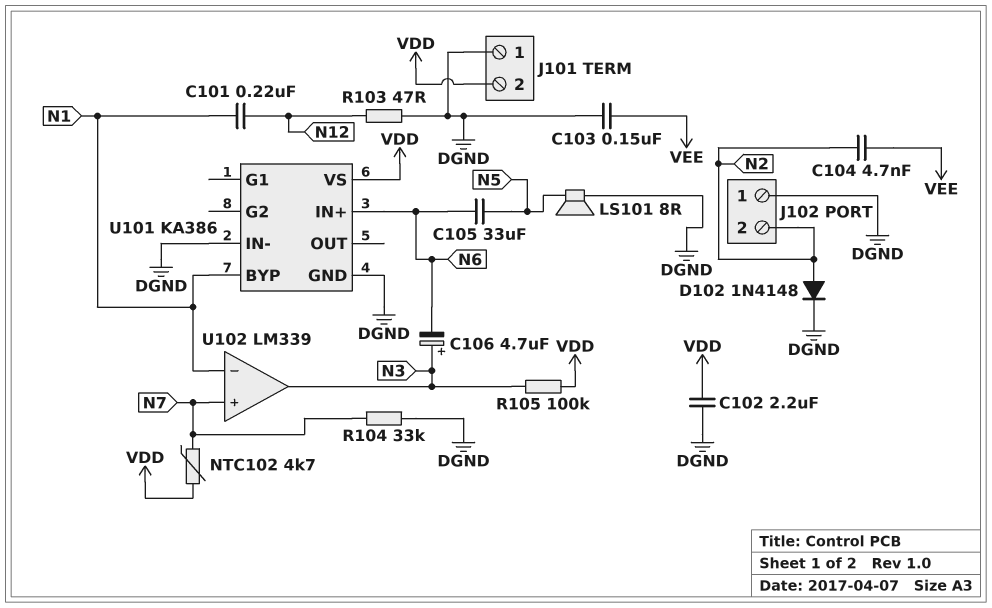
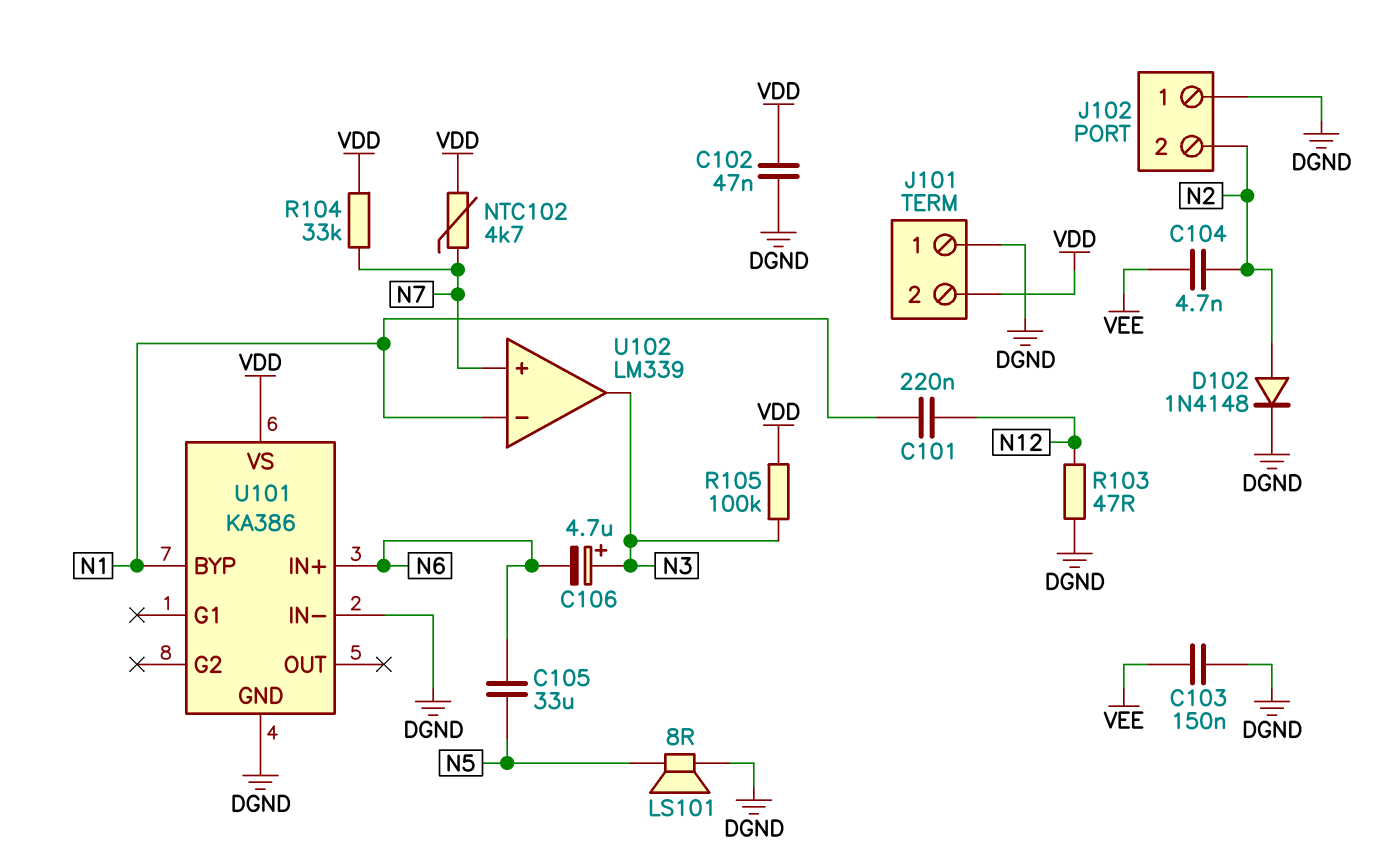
C102: 2.2uF (DGND, VDD) -> 47nF (DGND, VDD)
R104: 33k (DGND, N7) -> 33k (N7, VDD)

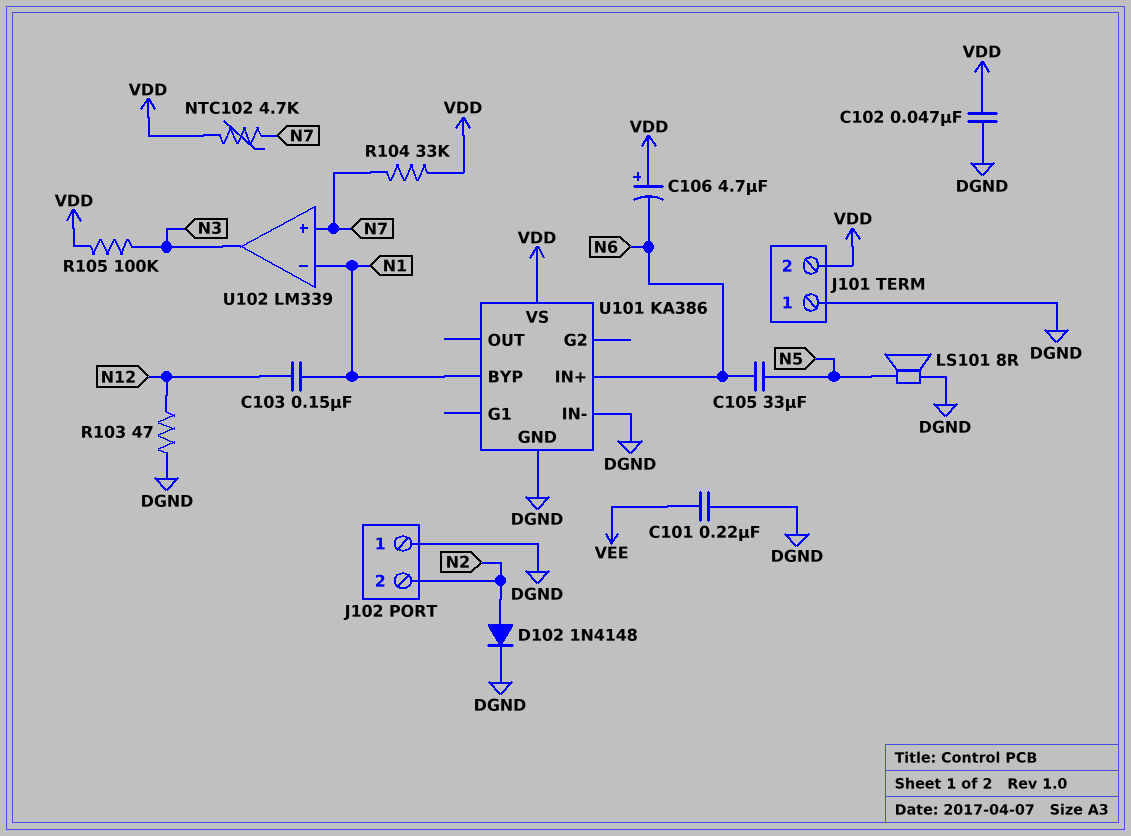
C101: 220nF (N1, N12) -> 220nF (DGND, VEE)
C103: 150nF (DGND, VEE) -> 150nF (N1, N12)
C104: 4.7nF (N2, VEE) -> none
C106: 4.7uF (plus N3, minus N6) -> 4.7uF (plus VDD, minus N6)

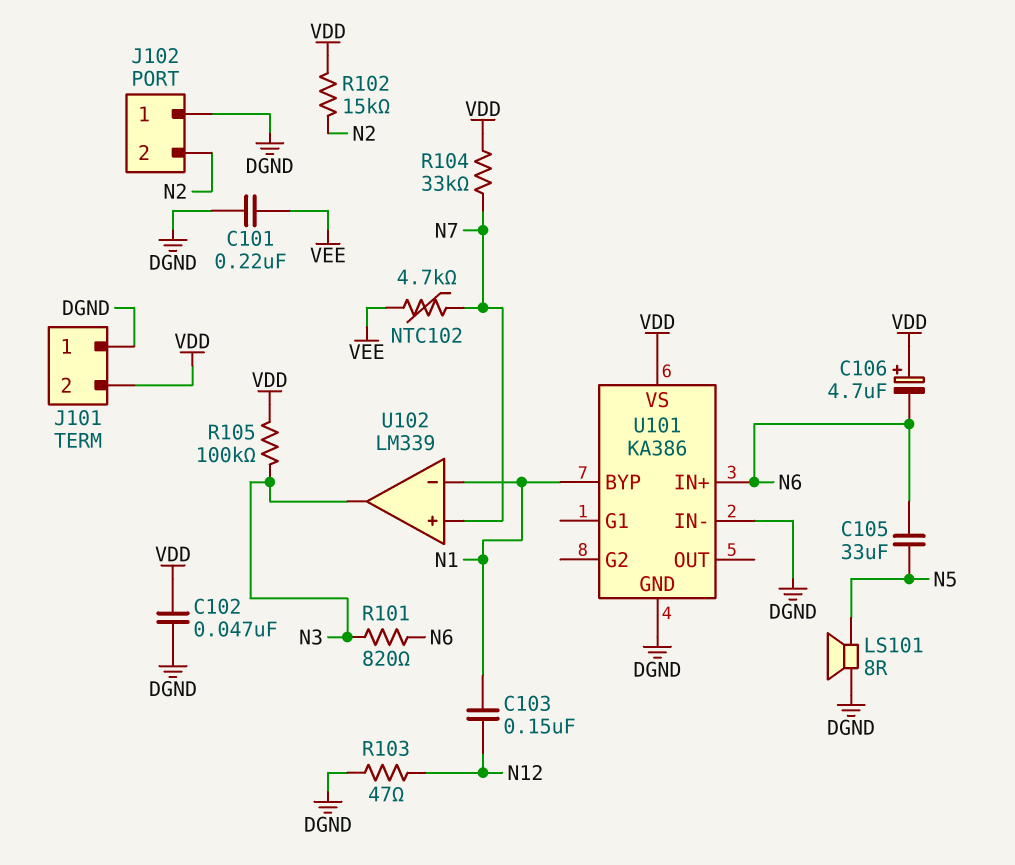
D102: diode 1N4148 (A N2, K DGND) -> none
NTC102: 4.7k (N7, VDD) -> 4.7k (N7, VEE)
R101: none -> 820 (N3, N6)
R102: none -> 15k (N2, VDD)

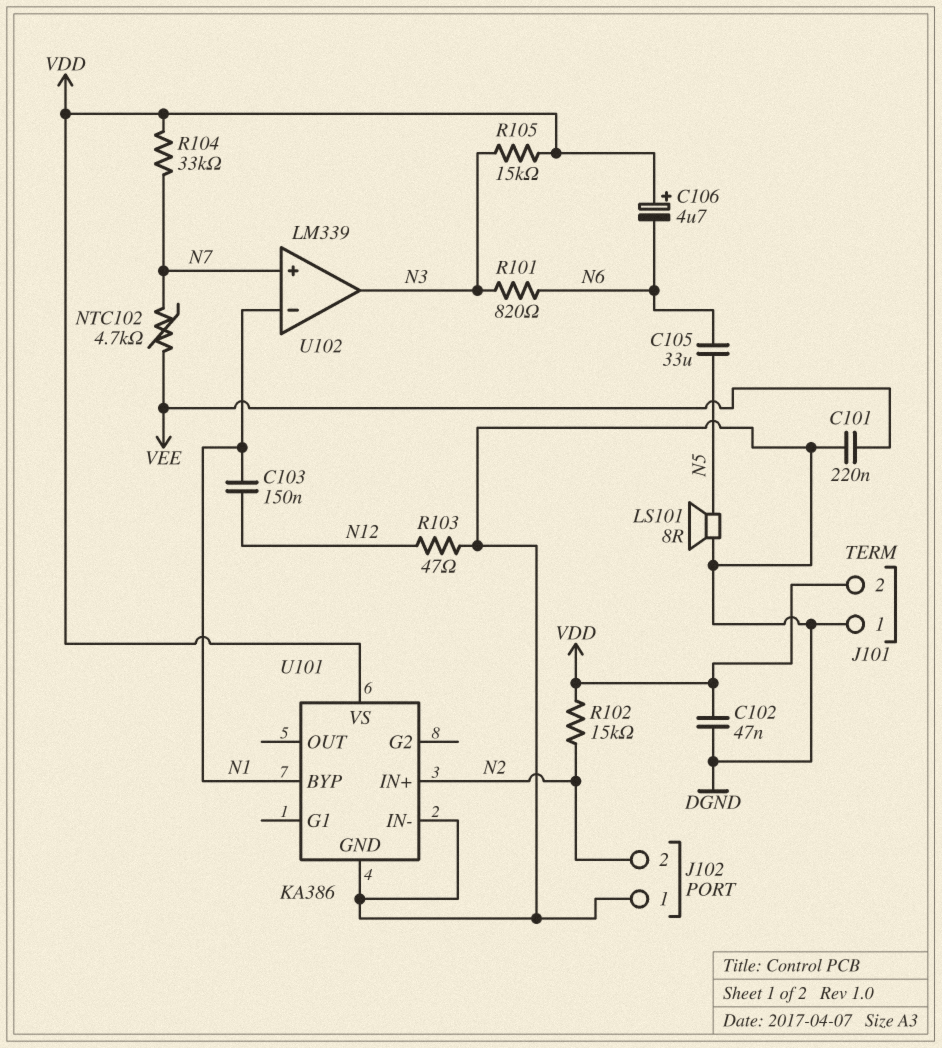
R105: 100k (N3, VDD) -> 15k (N3, VDD)
U101 pin IN+: N6 -> N2

